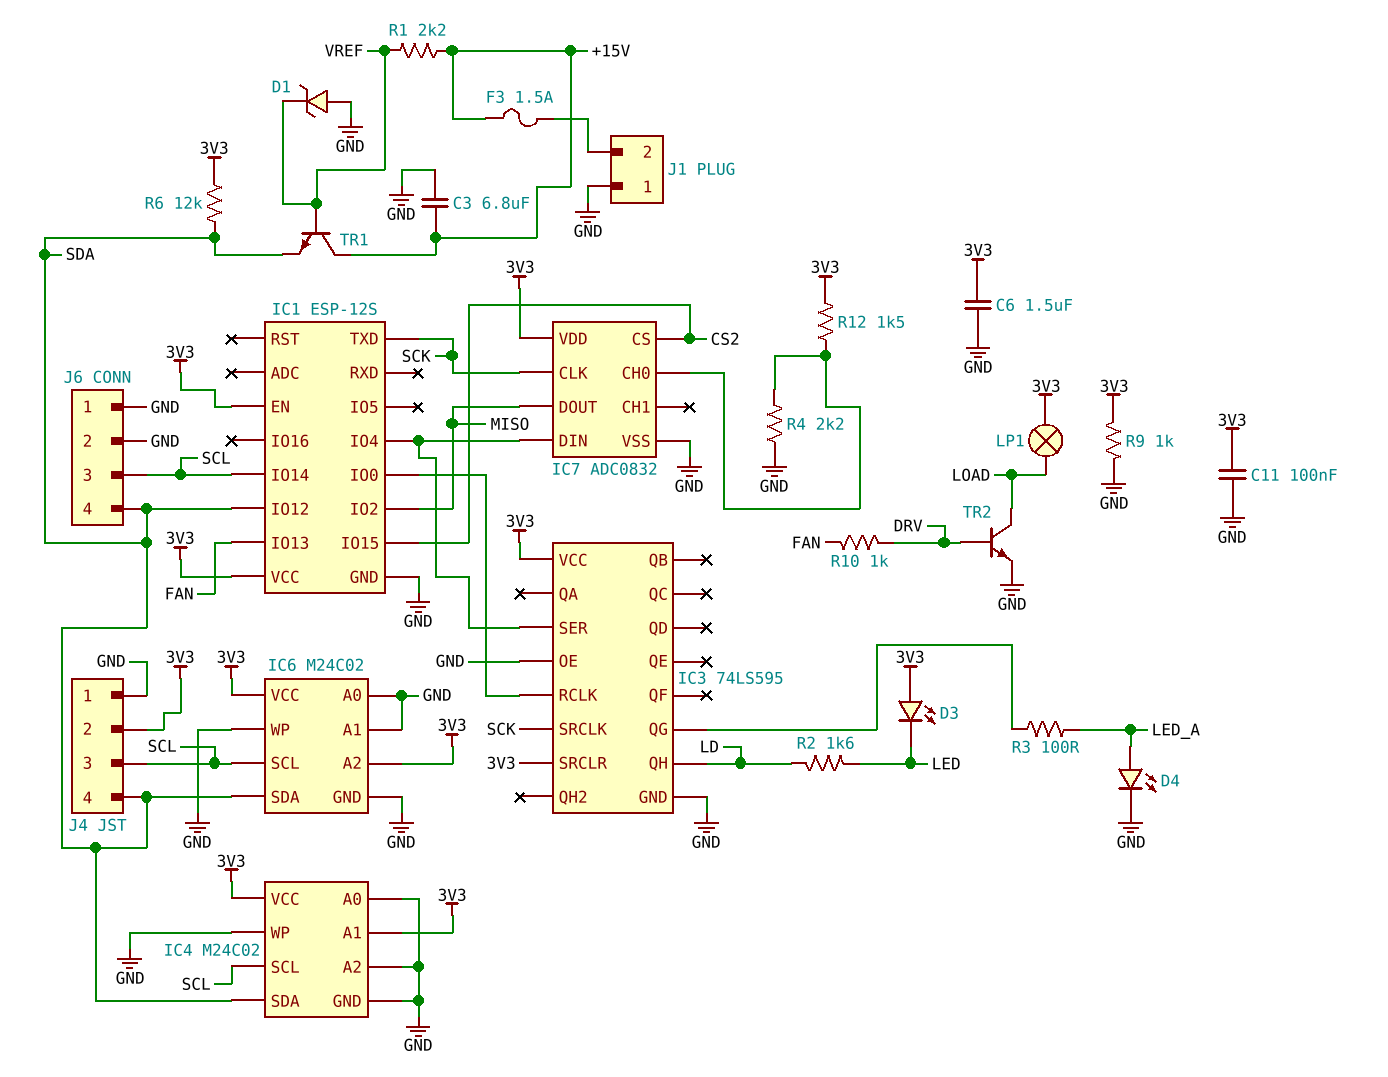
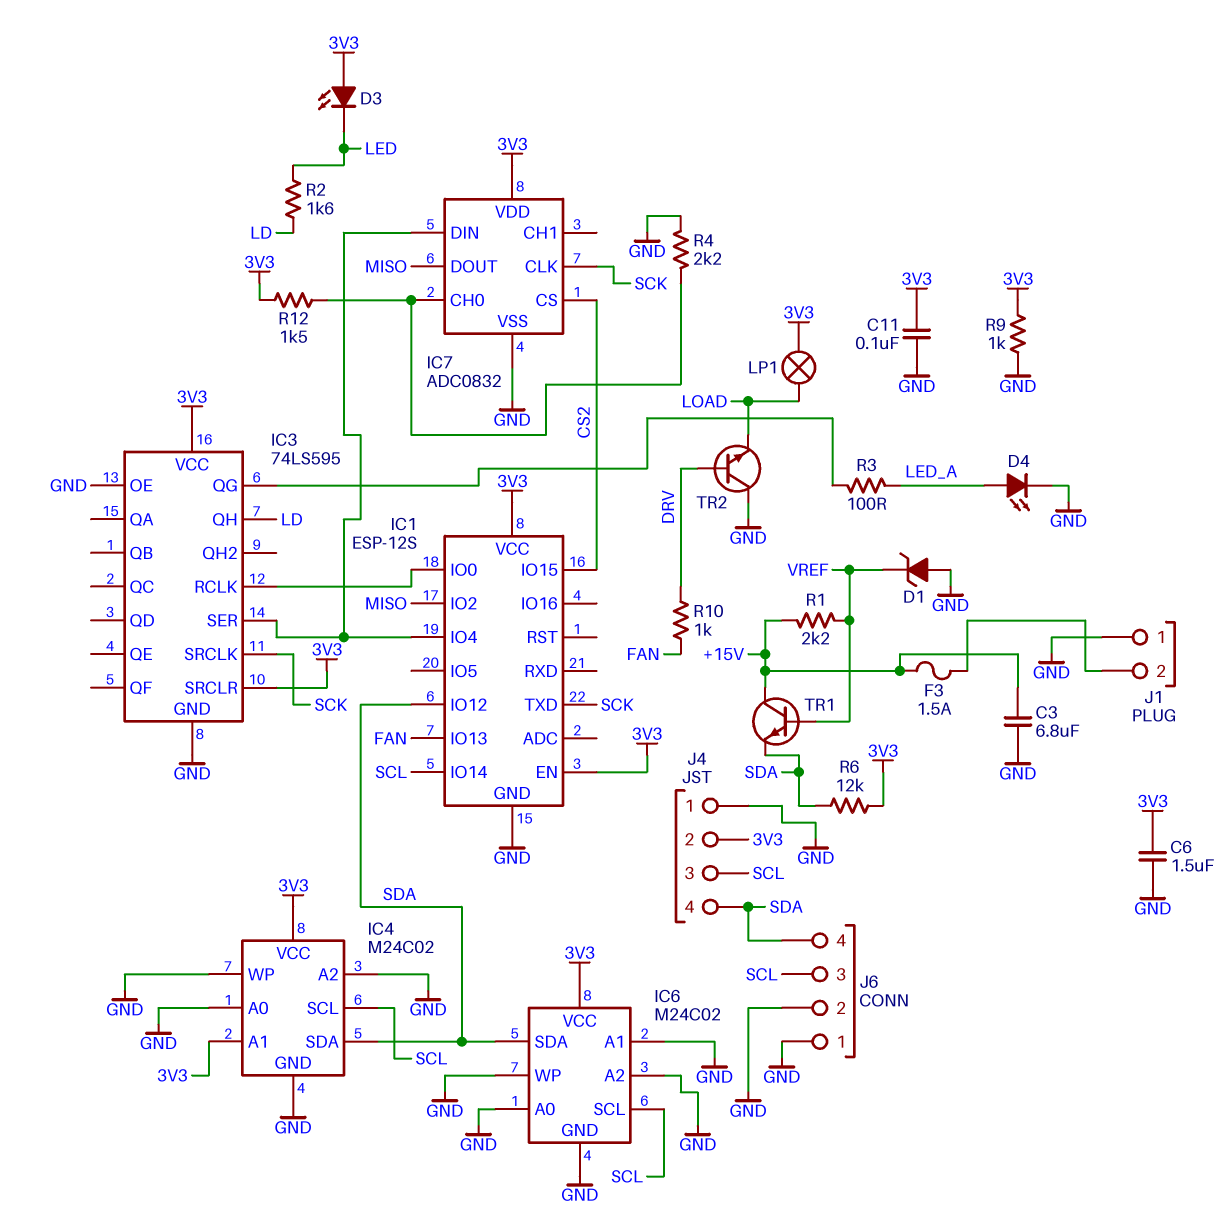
IC6 pin A2: 3V3 -> GND
TR2: NPN (B DRV, C LOAD, E GND) -> NPN (B DRV, C GND, E LOAD)

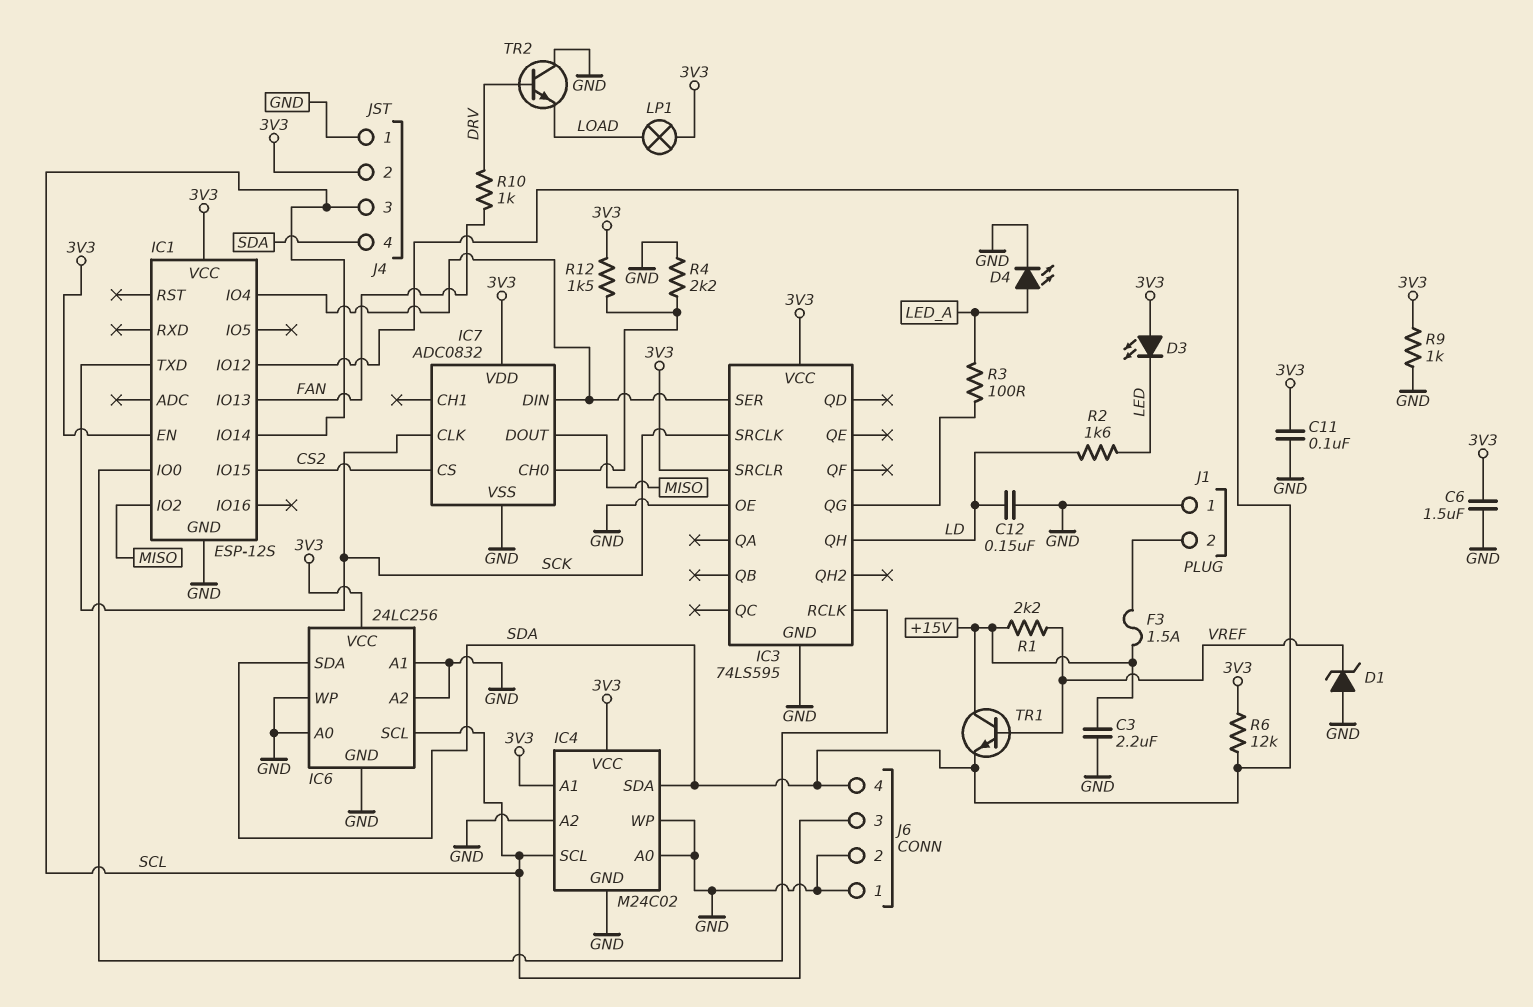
C3: 6.8uF (+15V, GND) -> 2.2uF (+15V, GND)
C12: none -> 150nF (GND, LD)
IC6: M24C02 -> 24LC256

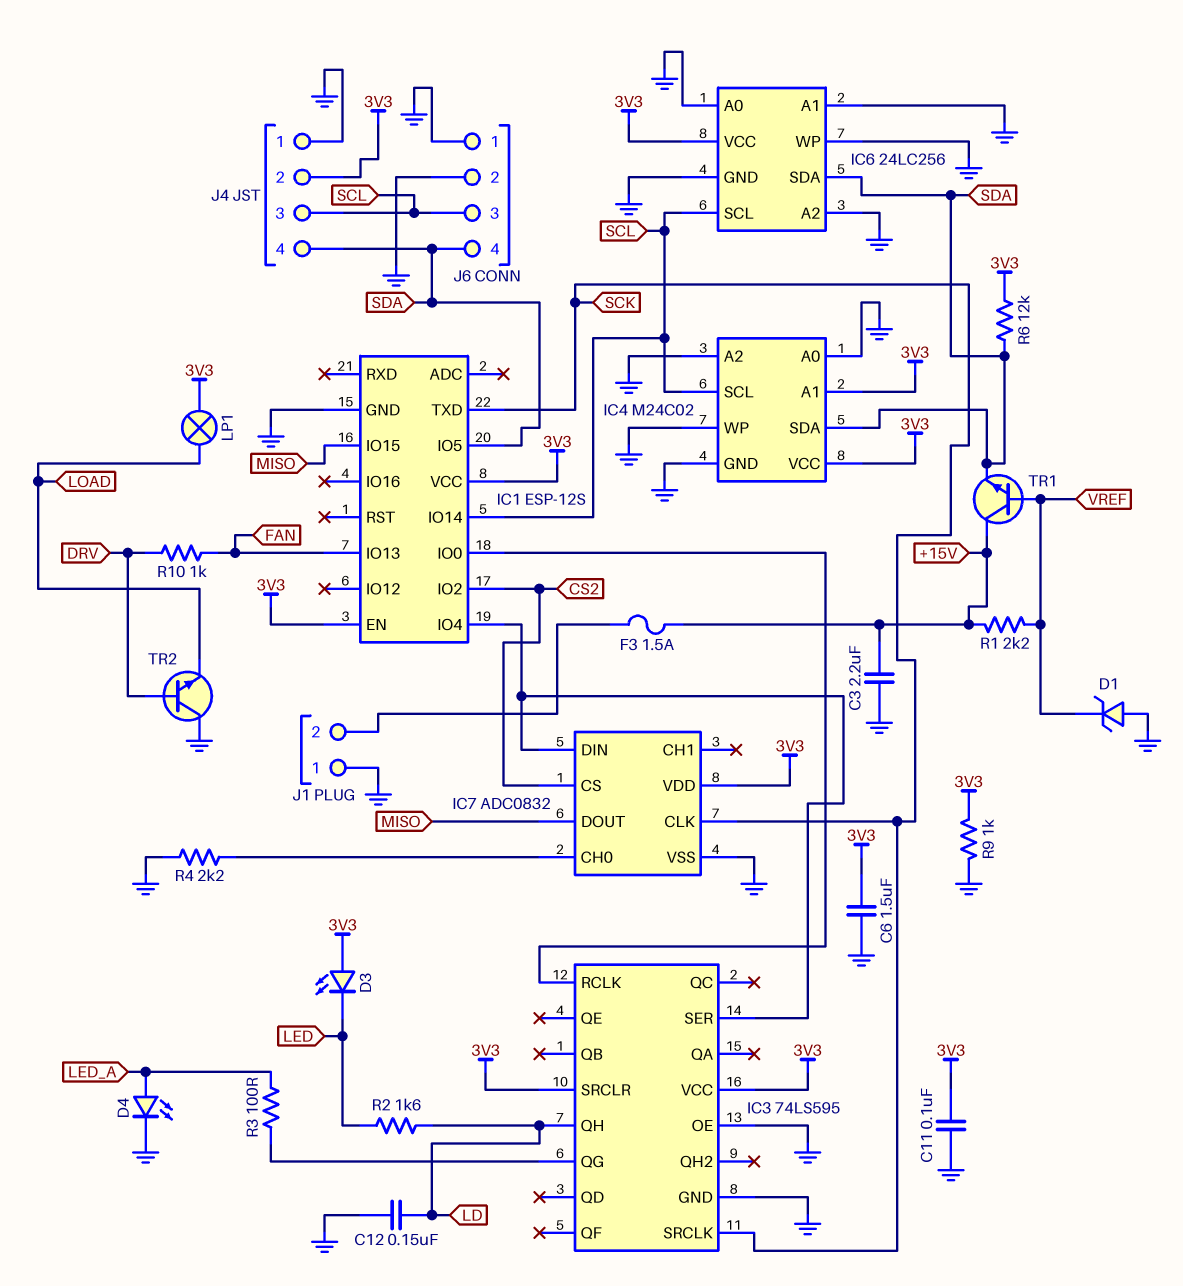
IC1 pin IO2: MISO -> CS2
IC1 pin IO5: none -> SDA
IC1 pin IO12: SDA -> none
IC1 pin IO15: CS2 -> MISO
R12: 1.5k (3V3, IC7/CH0) -> none

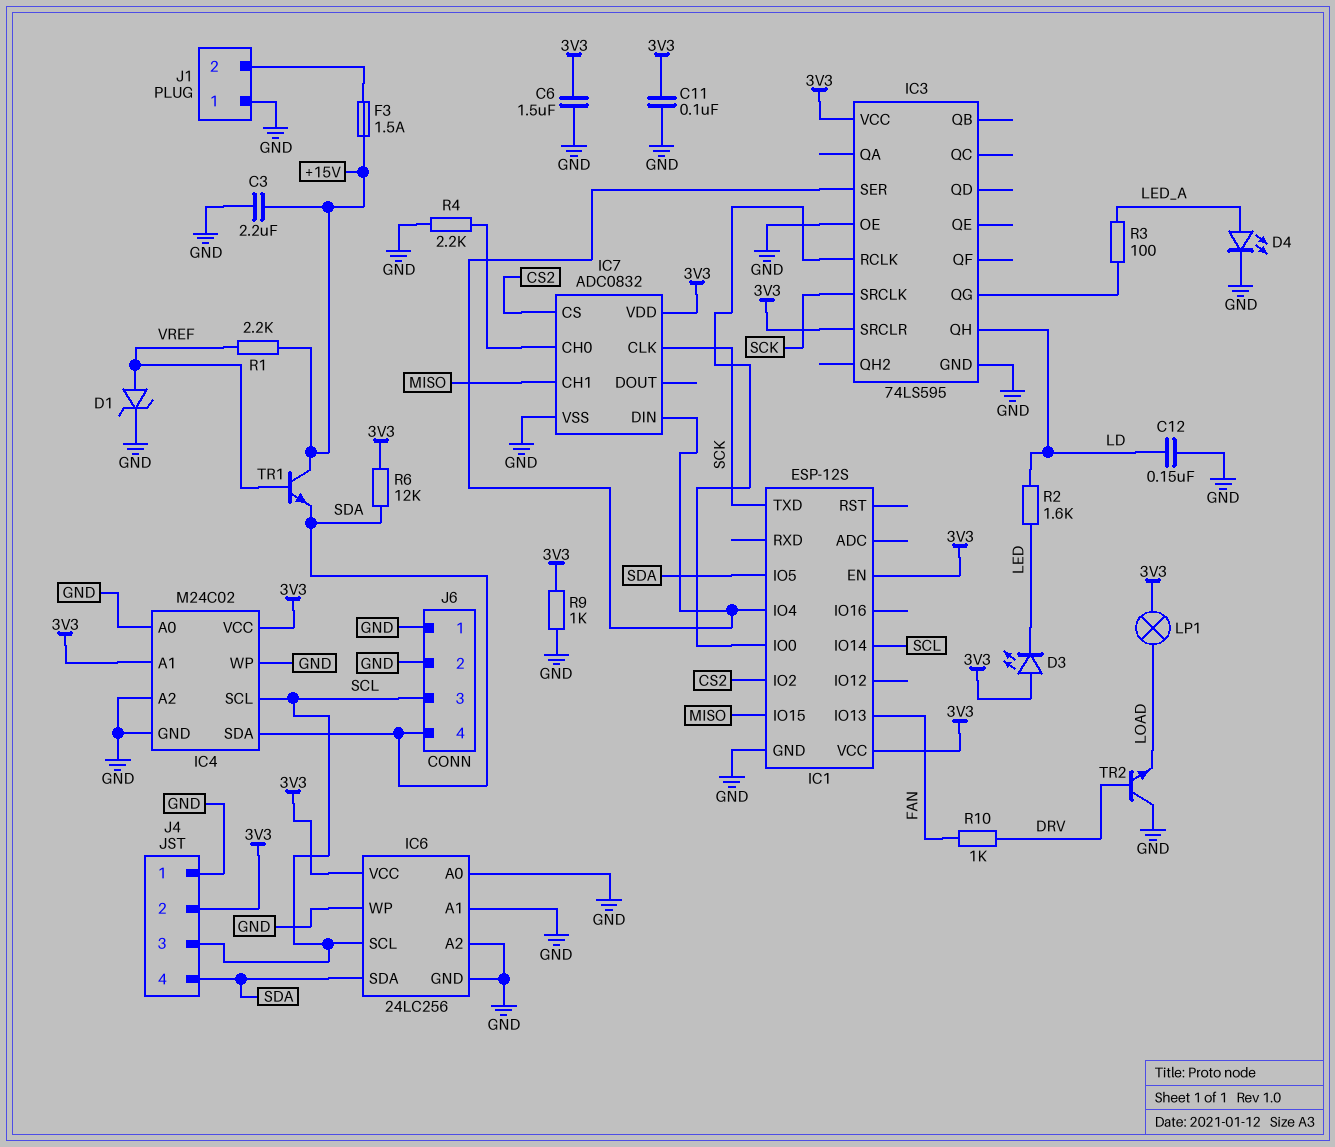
D1: zener (A GND, K VREF) -> zener (A VREF, K GND)
IC7 pin CH1: none -> MISO
IC7 pin DOUT: MISO -> none

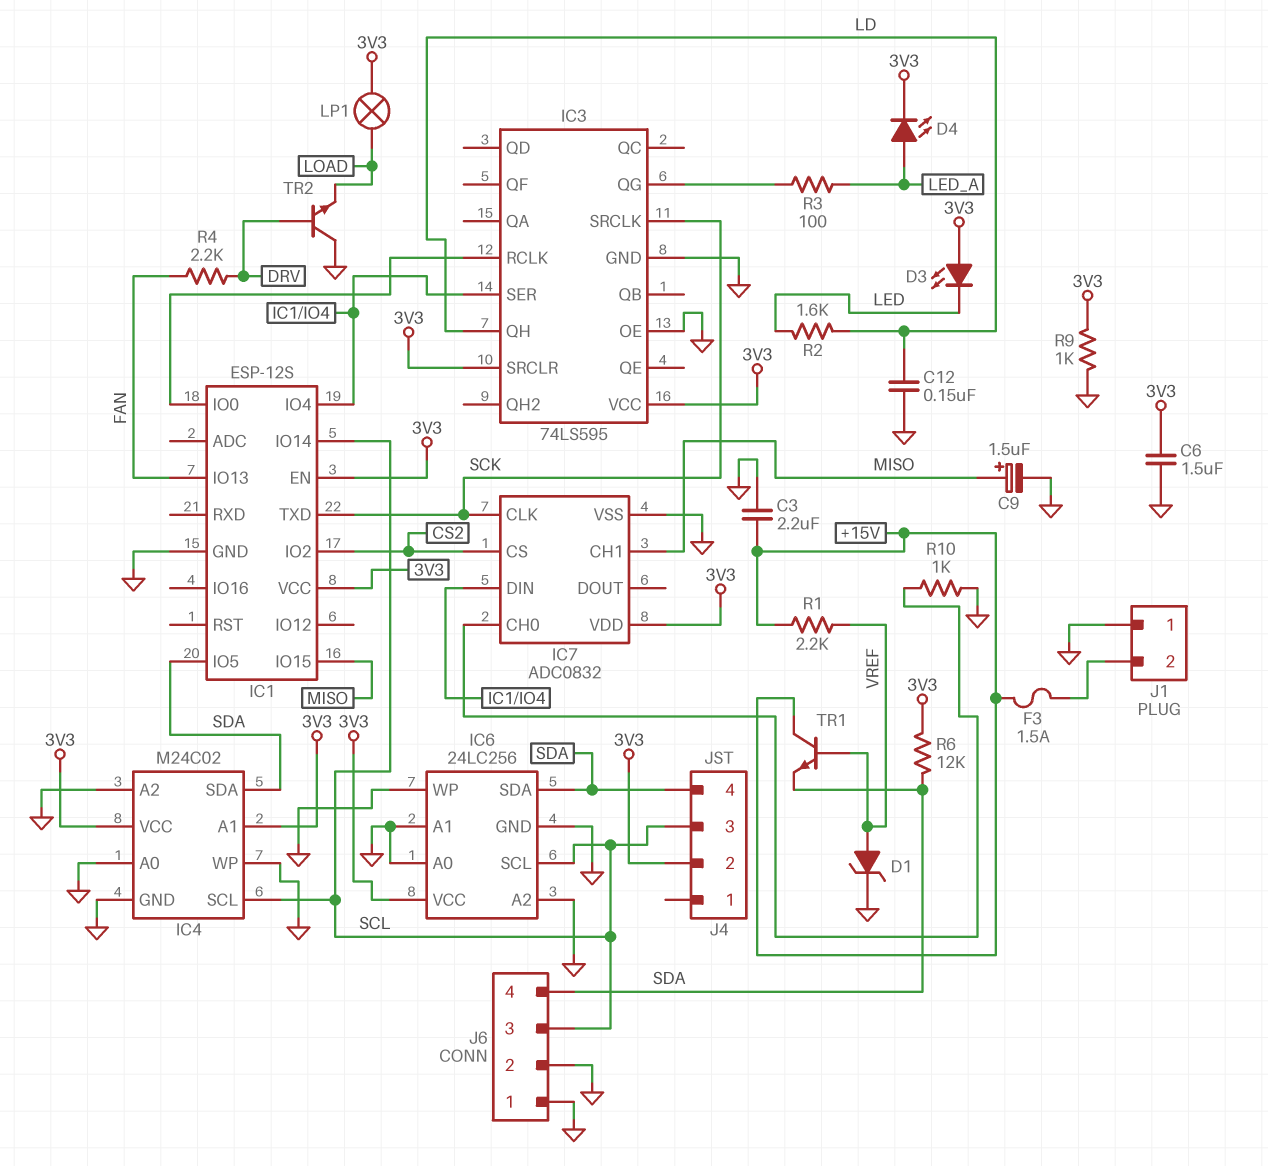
C9: none -> 1.5uF (plus MISO, minus GND)
C11: 100nF (3V3, GND) -> none
D4: LED (A LED_A, K GND) -> LED (A LED_A, K 3V3)
J4 pin 1: GND -> none
R4: 2.2k (GND, IC7/CH0) -> 2.2k (DRV, FAN)
R10: 1k (DRV, FAN) -> 1k (GND, IC7/CH0)

